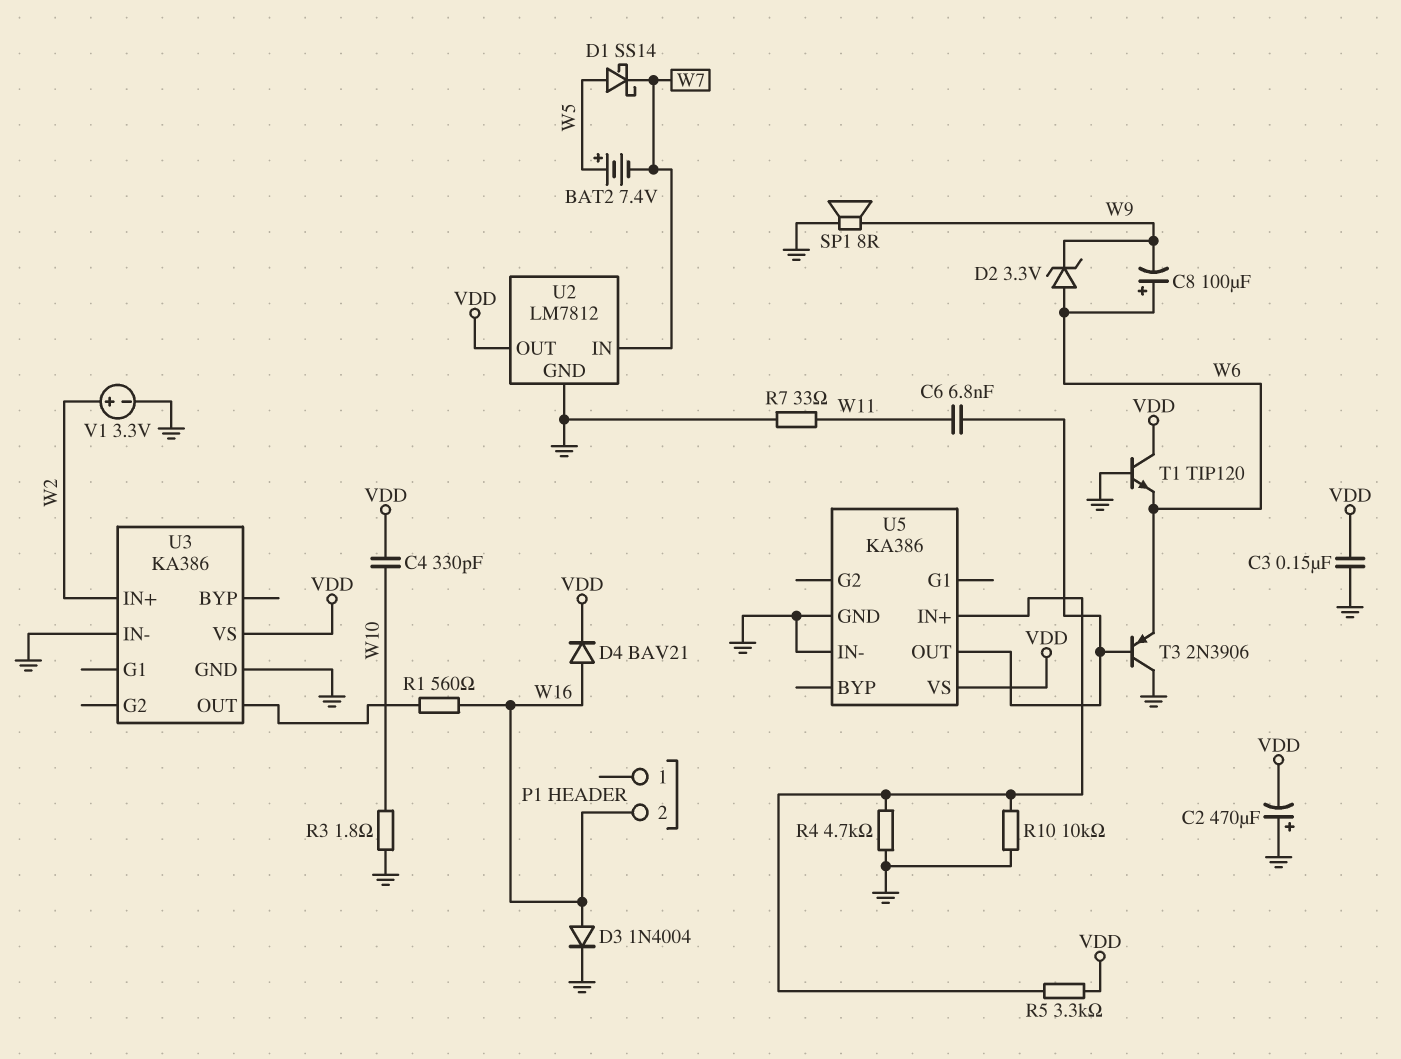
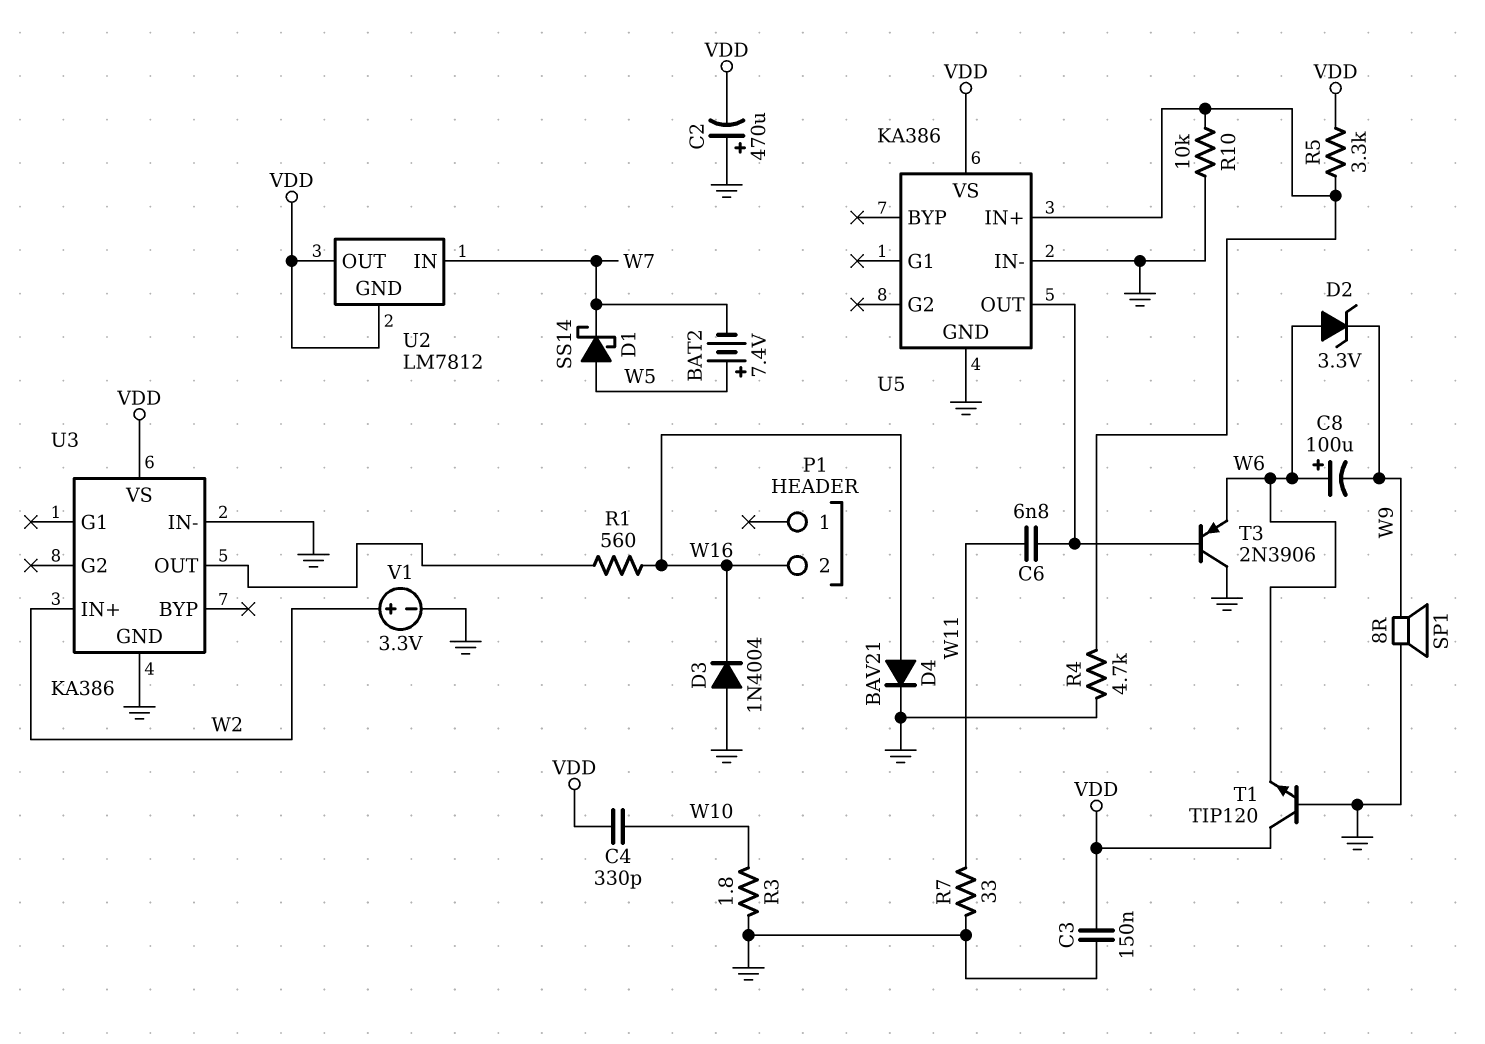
D3: diode 1N4004 (A W16, K GND) -> diode 1N4004 (A GND, K W16)
D4: diode BAV21 (A W16, K VDD) -> diode BAV21 (A W16, K GND)
U2 pin GND: GND -> VDD

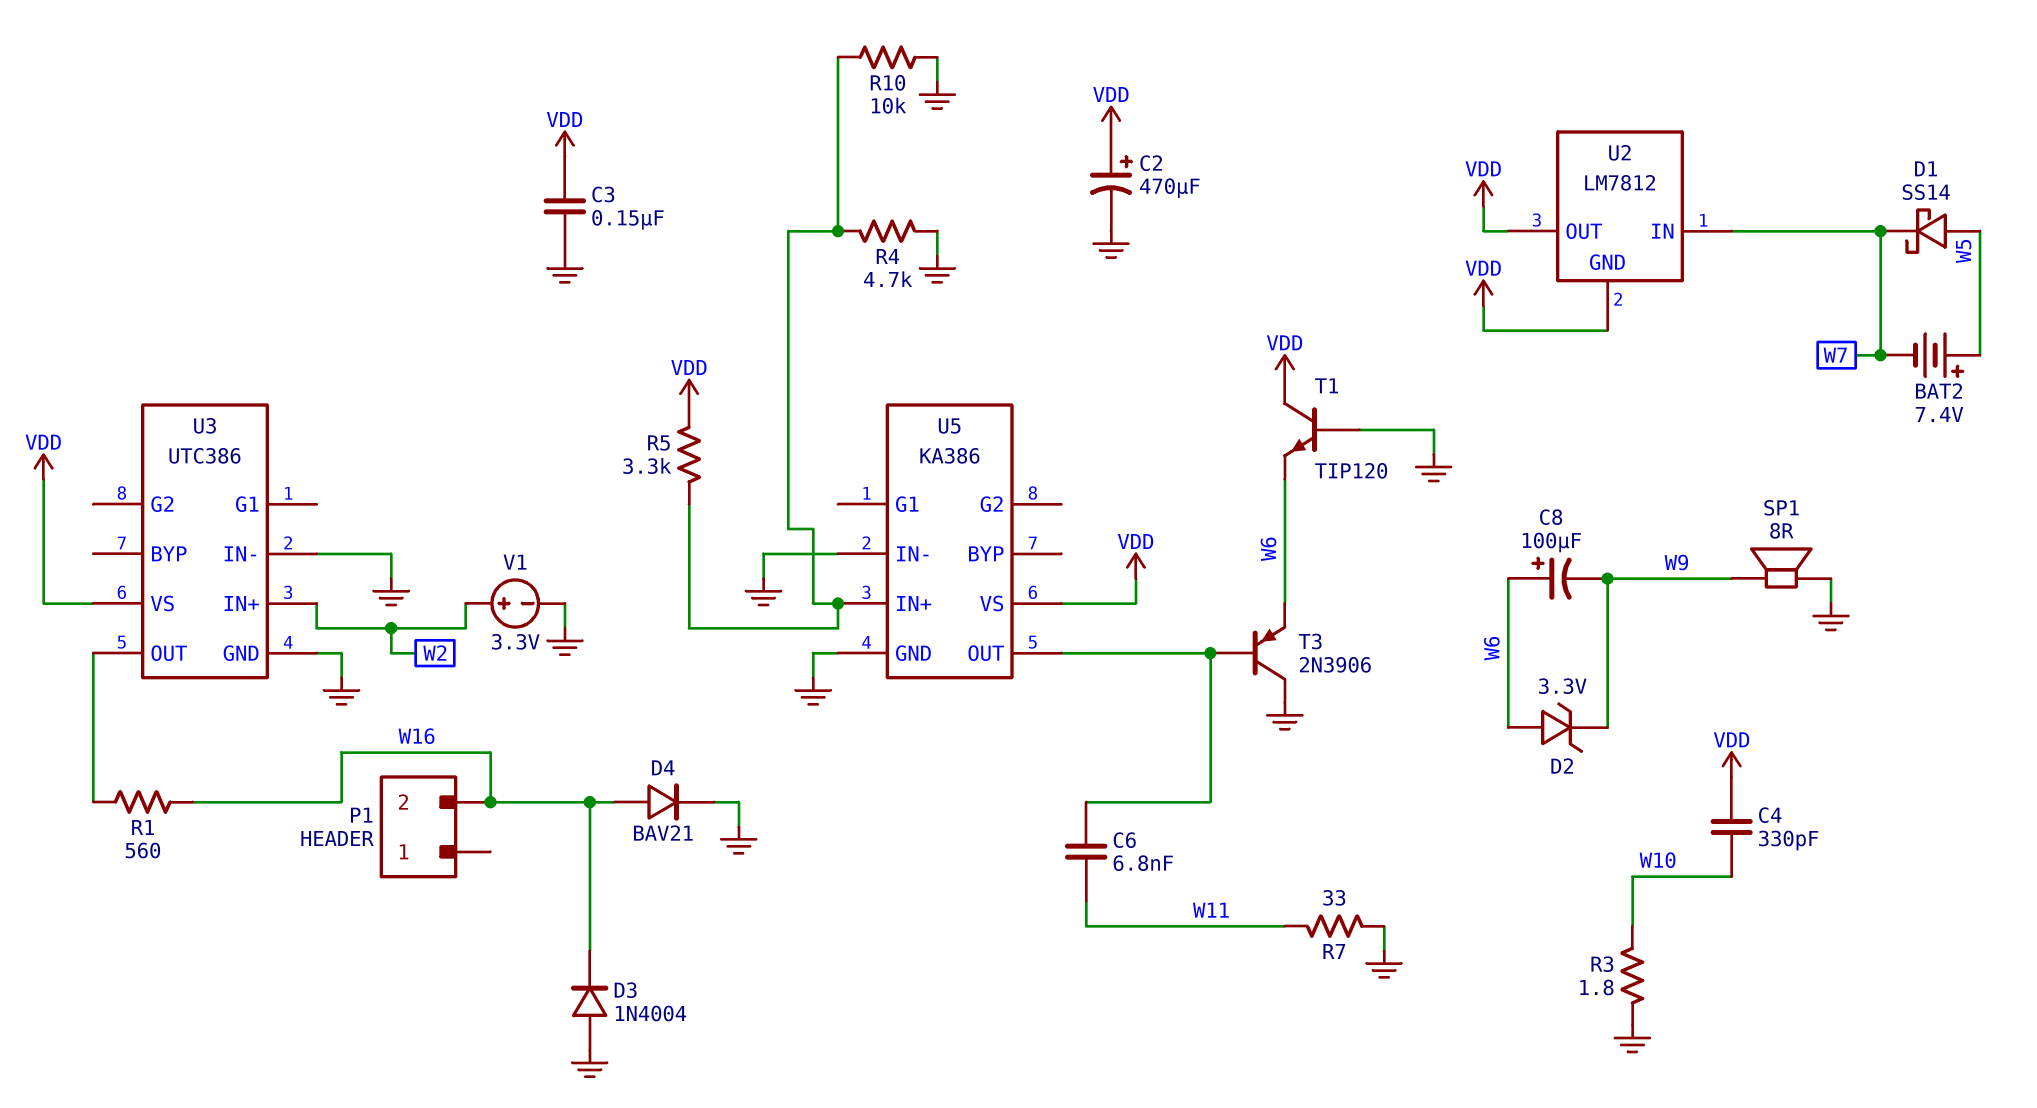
C2: 470uF (plus GND, minus VDD) -> 470uF (plus VDD, minus GND)
U3: KA386 -> UTC386

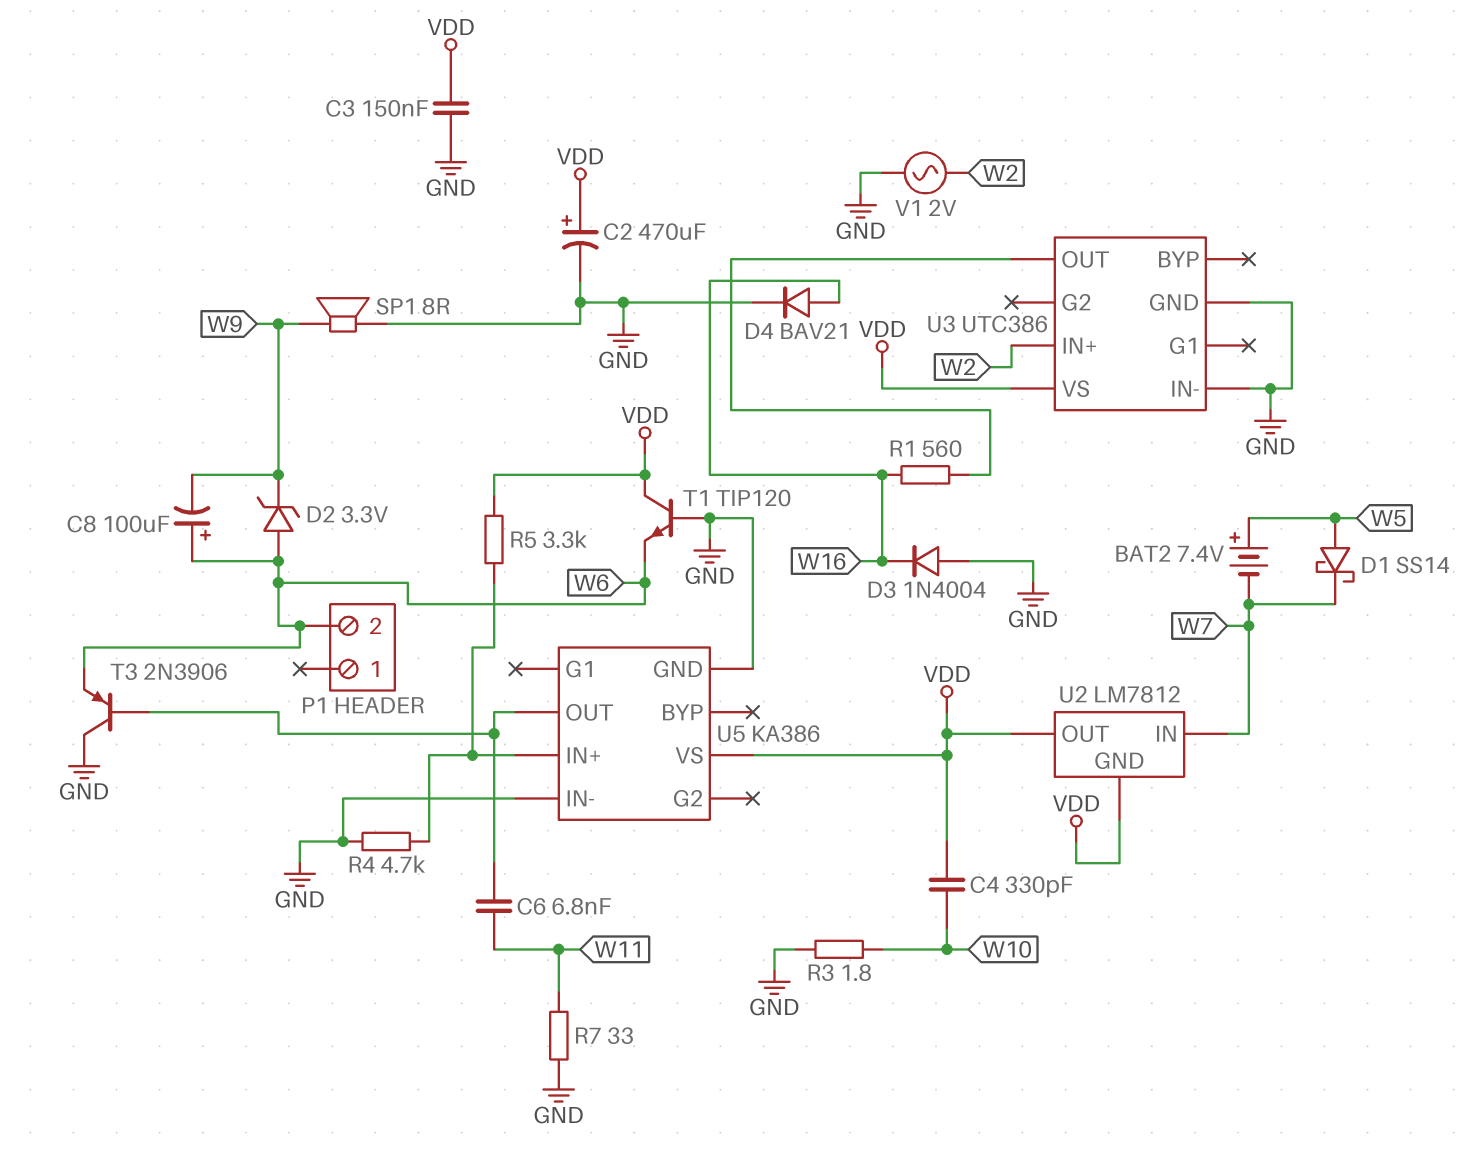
P1 pin 2: W16 -> W6
R10: 10k (GND, U5/IN+) -> none
V1: 3.3V (plus W2, minus GND) -> AC 2V (GND, W2)

